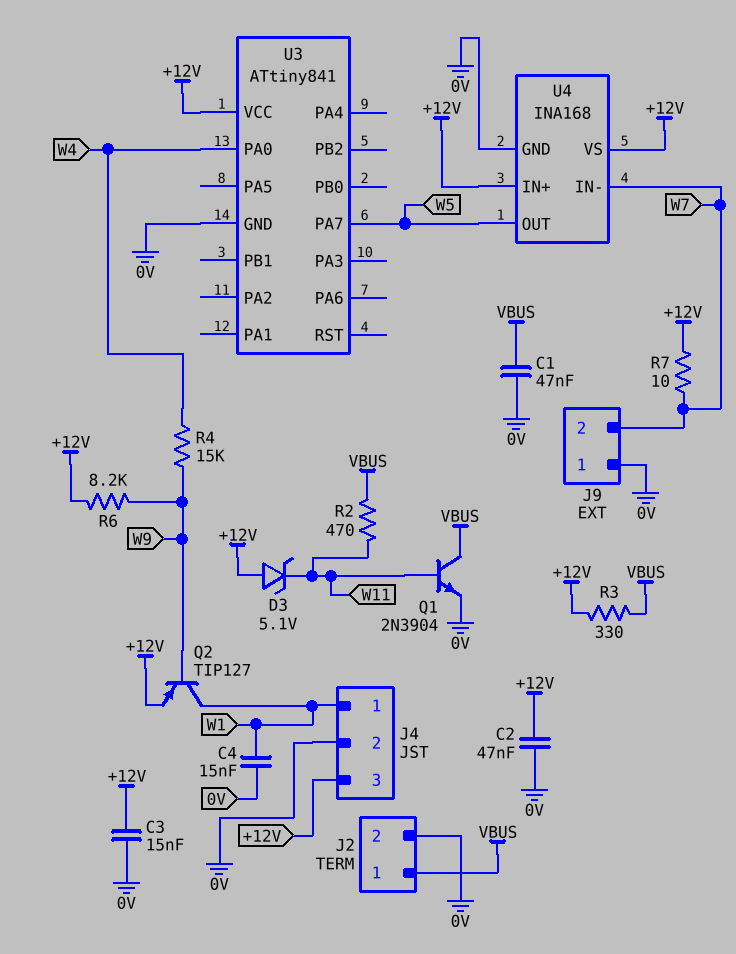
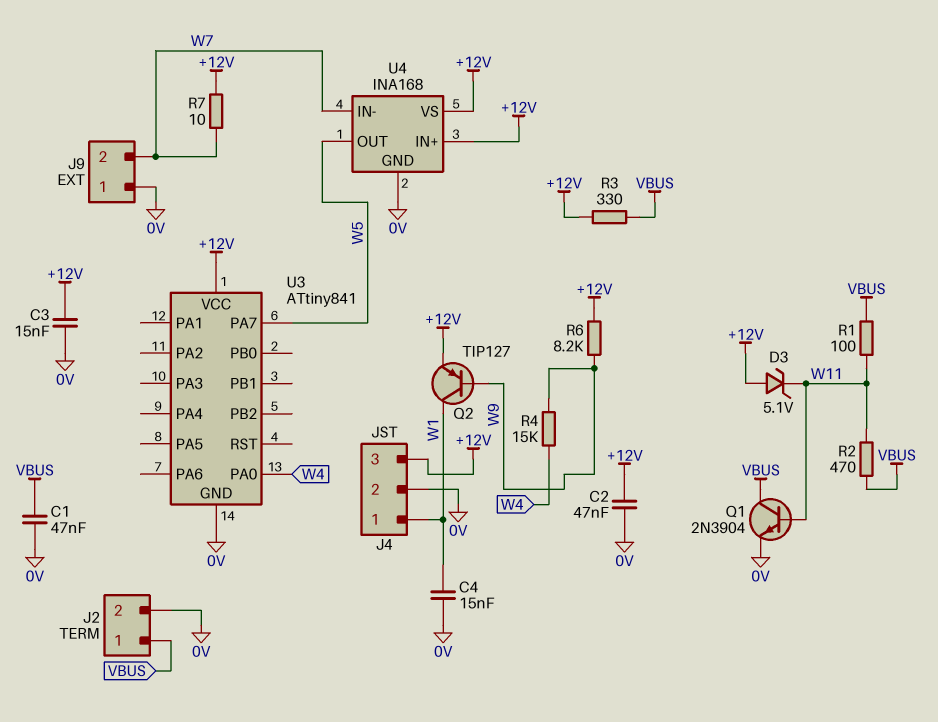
R1: none -> 100 (VBUS, W11)

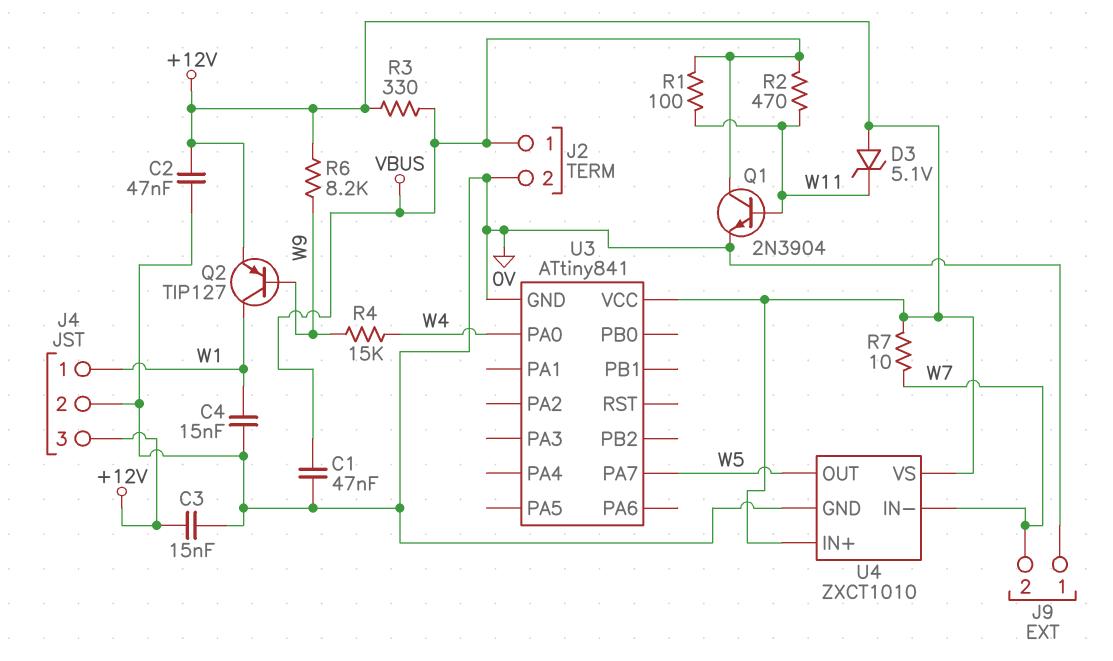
U4: INA168 -> ZXCT1010

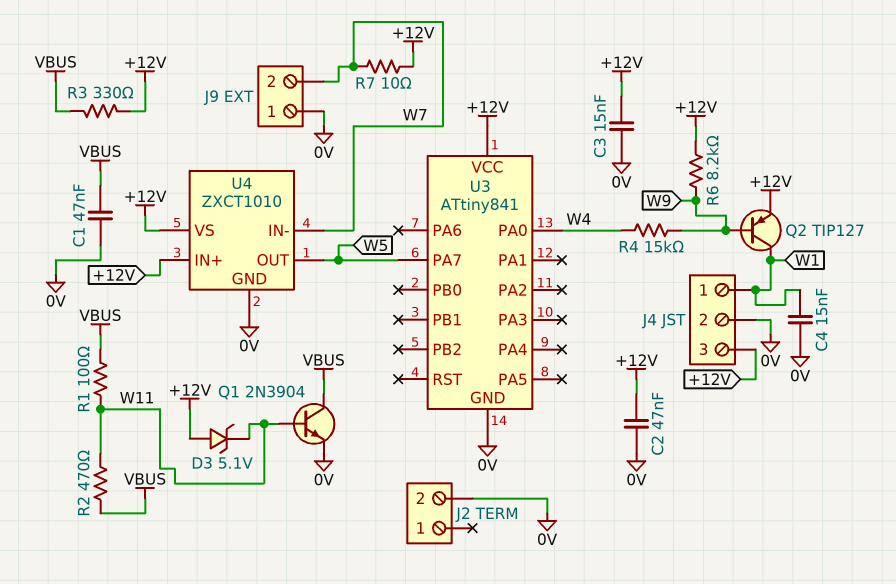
J2 pin 1: VBUS -> none

